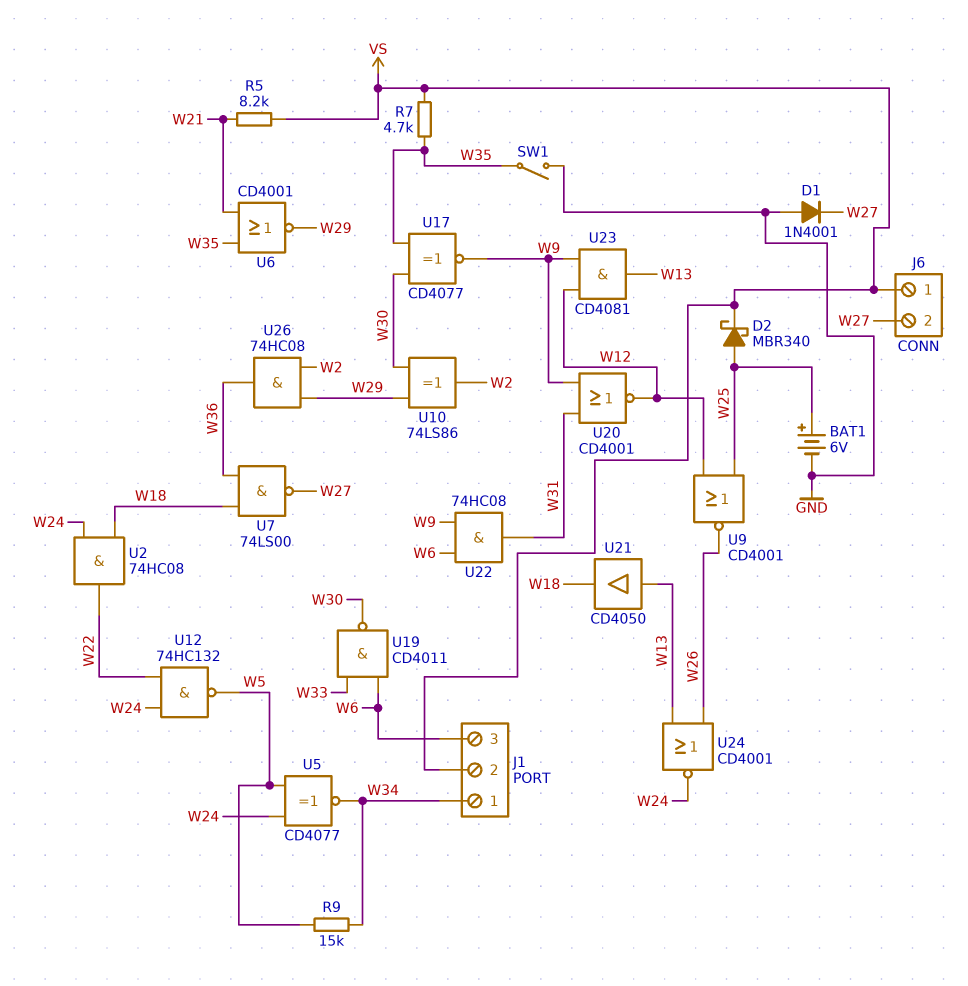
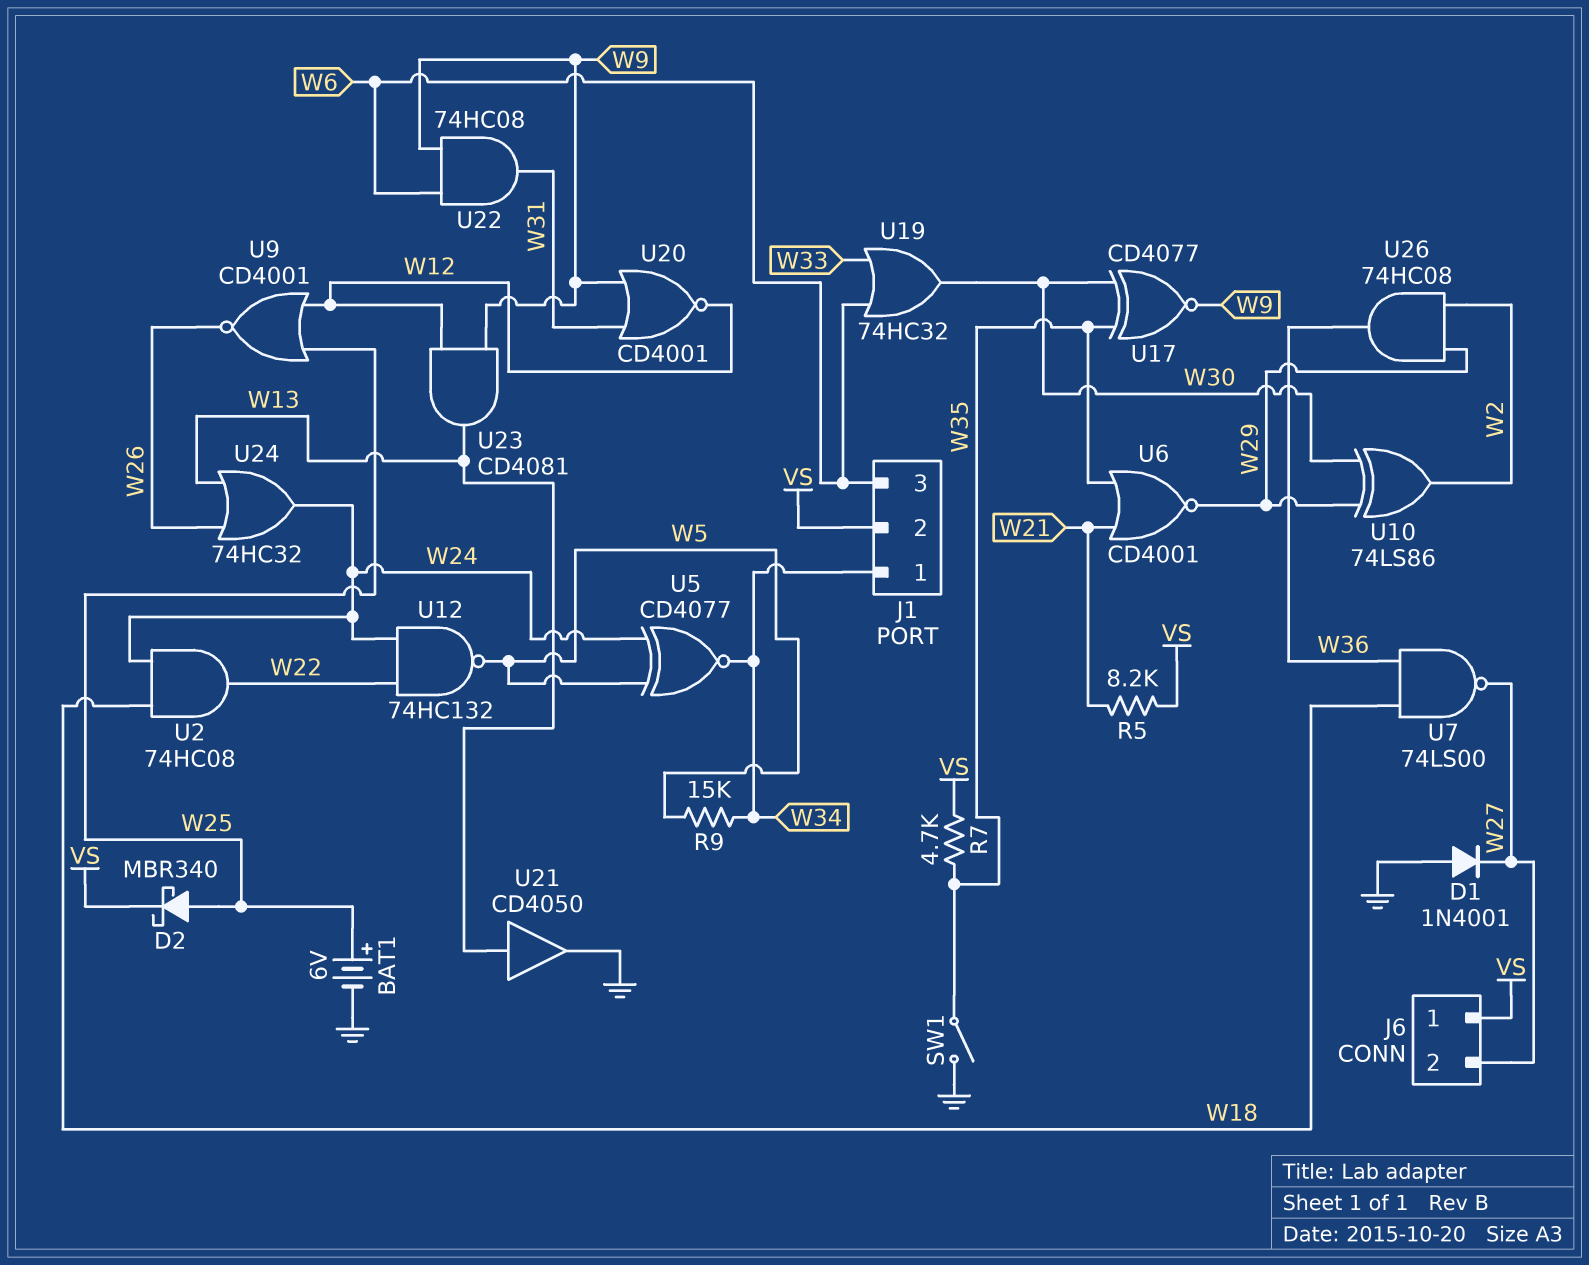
U19: NAND CD4011 (in W6, in W33, out W30) -> OR 74HC32 (in W6, in W33, out W30)
U21: buffer CD4050 (in W13, out W18) -> buffer CD4050 (in W13, out GND)
U24: NOR CD4001 (in W13, in W26, out W24) -> OR 74HC32 (in W13, in W26, out W24)

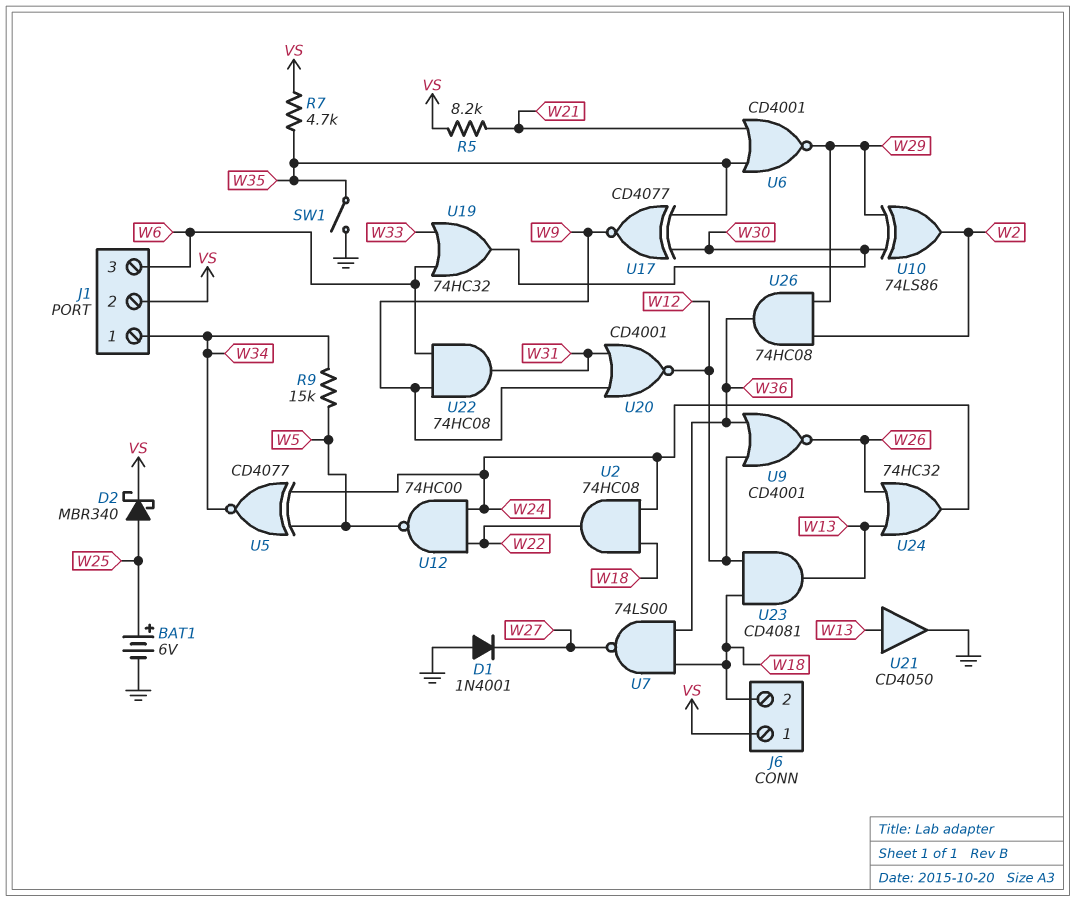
J6 pin 2: W27 -> W18
U9: NOR CD4001 (in W12, in W25, out W26) -> NOR CD4001 (in W12, in W36, out W26)
U12: NAND 74HC132 (in W22, in W24, out W5) -> NAND 74HC00 (in W22, in W24, out W5)
U23: AND CD4081 (in W9, in W12, out W13) -> AND CD4081 (in W12, in W18, out W13)

